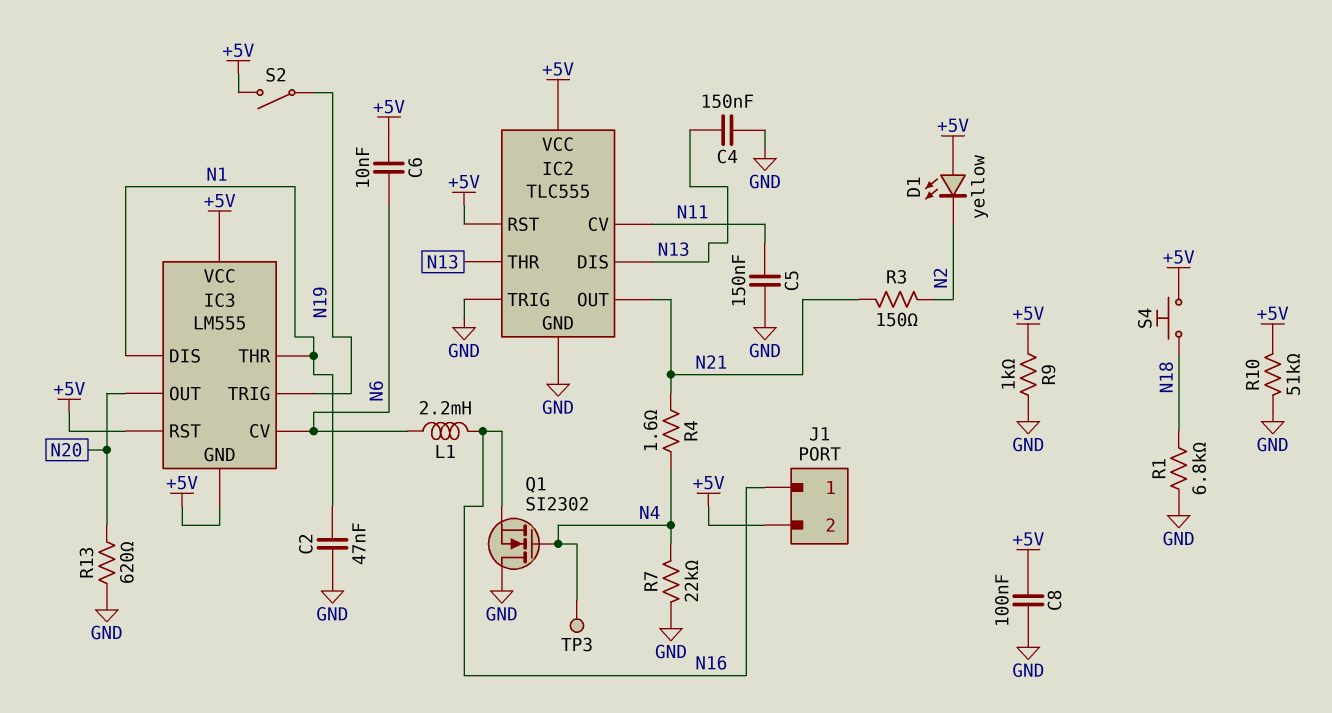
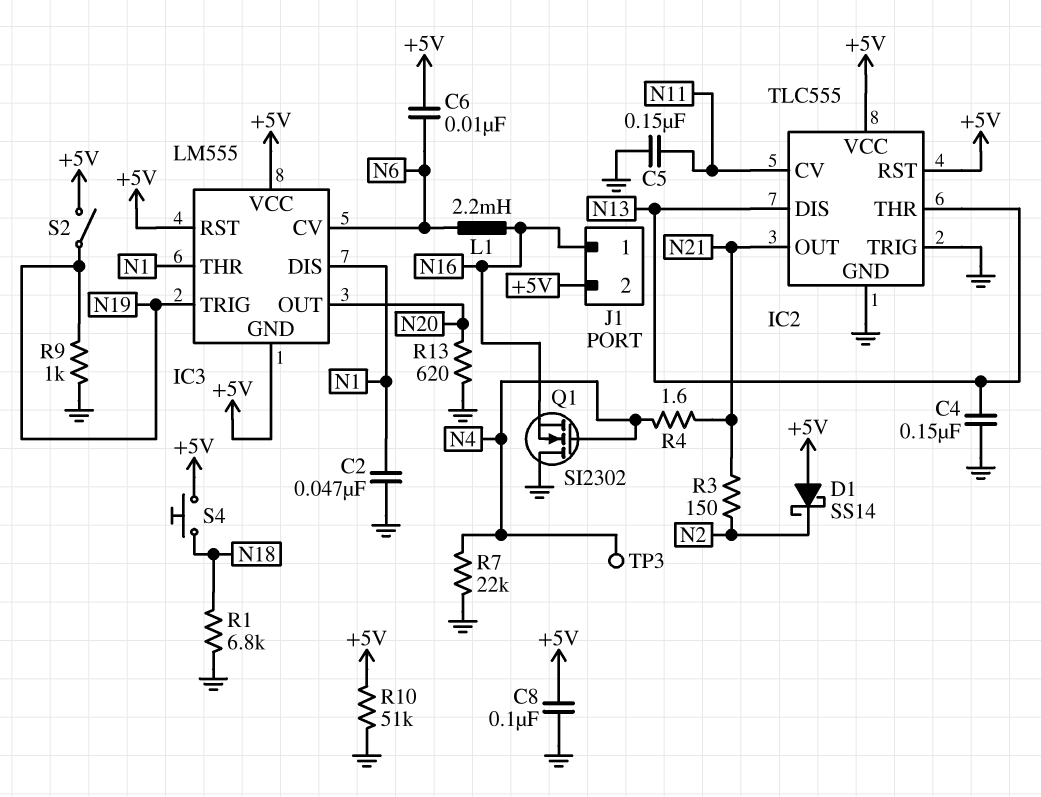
D1: LED yellow (A +5V, K N2) -> schottky SS14 (A +5V, K N2)
R9: 1k (+5V, GND) -> 1k (GND, N19)

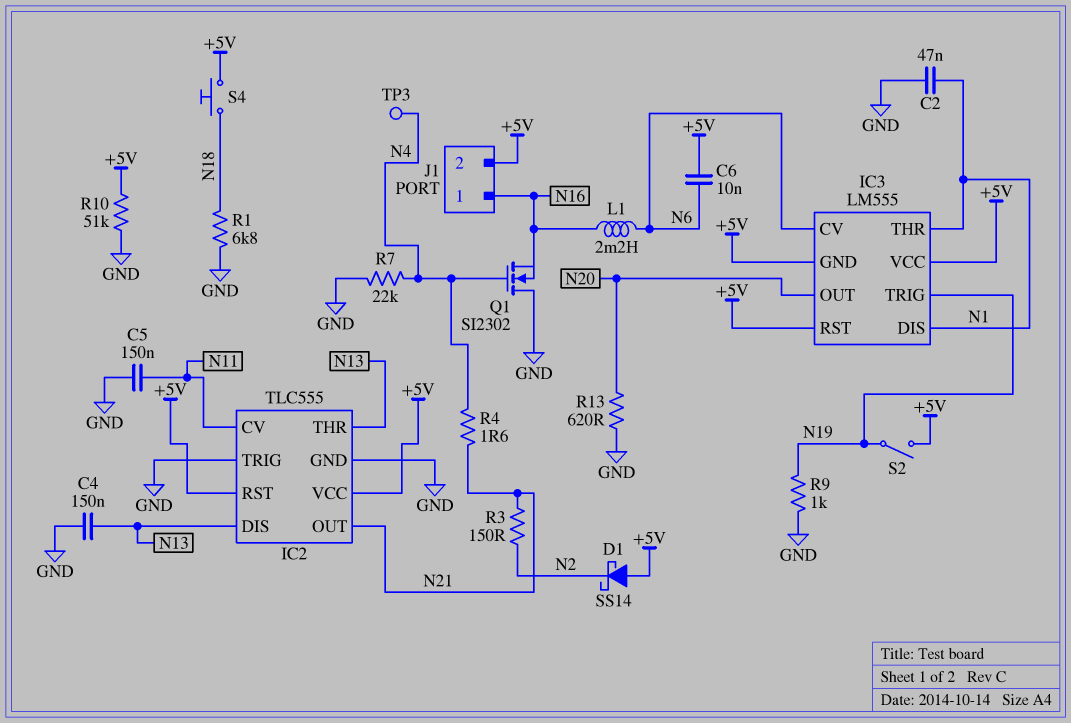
C8: 100nF (+5V, GND) -> none

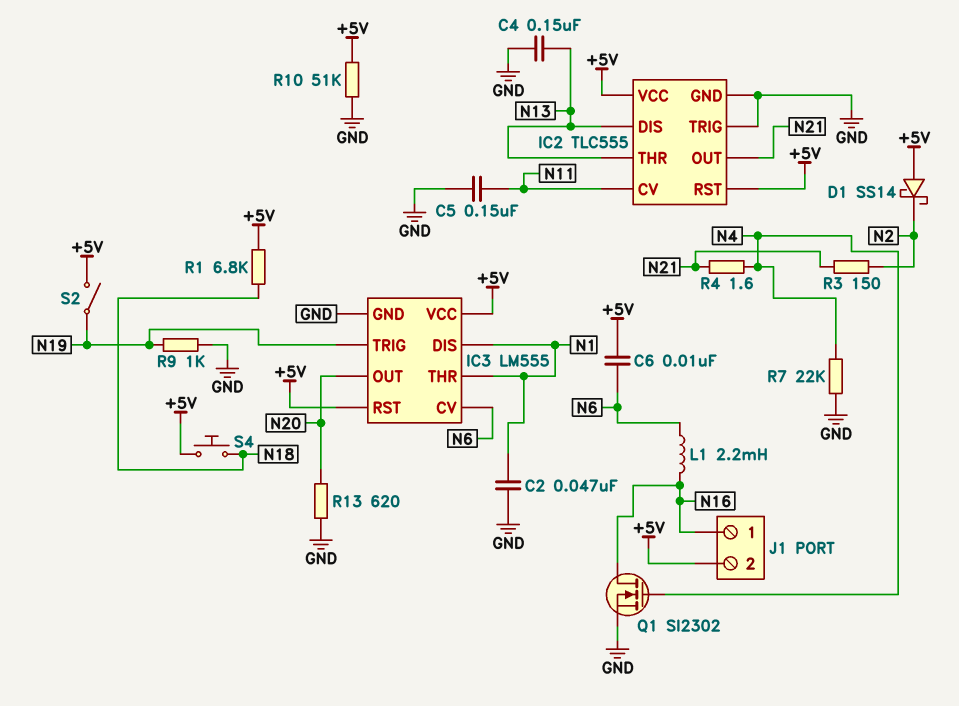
IC3 pin GND: +5V -> GND
Q1: NMOS SI2302 (G N4, D GND, S N16) -> NMOS SI2302 (G N4, D N16, S GND)
R1: 6.8k (GND, N18) -> 6.8k (+5V, N18)
TP3: test point (N4) -> none

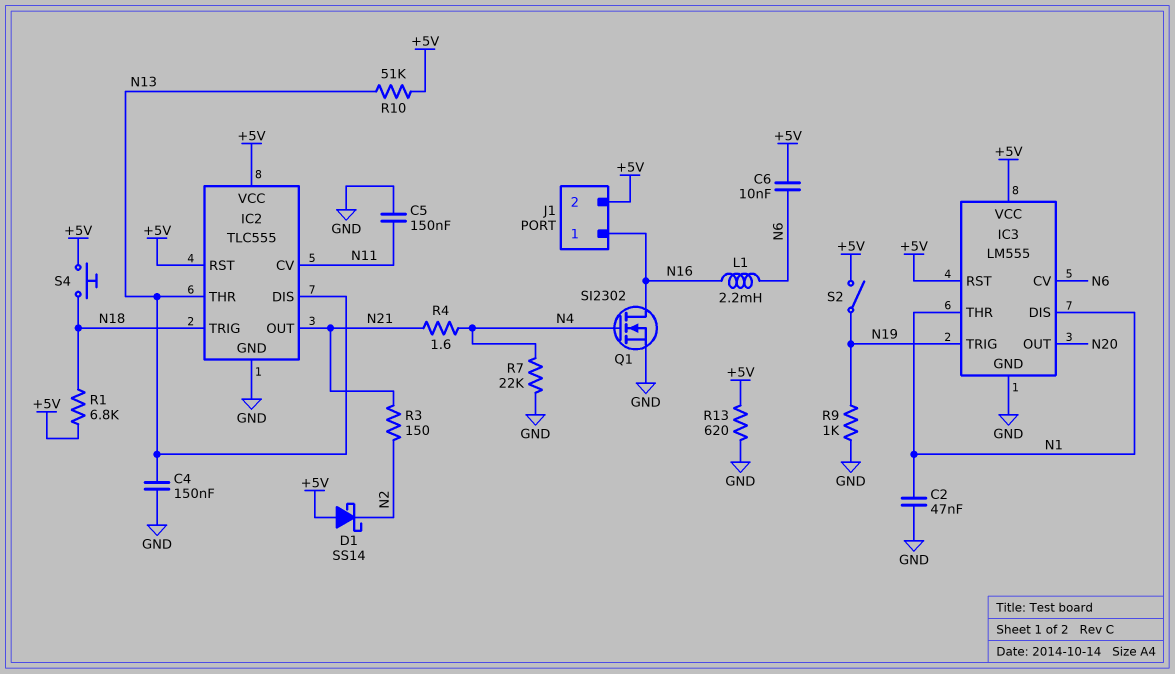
IC2 pin TRIG: GND -> N18
R10: 51k (+5V, GND) -> 51k (+5V, N13)
R13: 620 (GND, N20) -> 620 (+5V, GND)

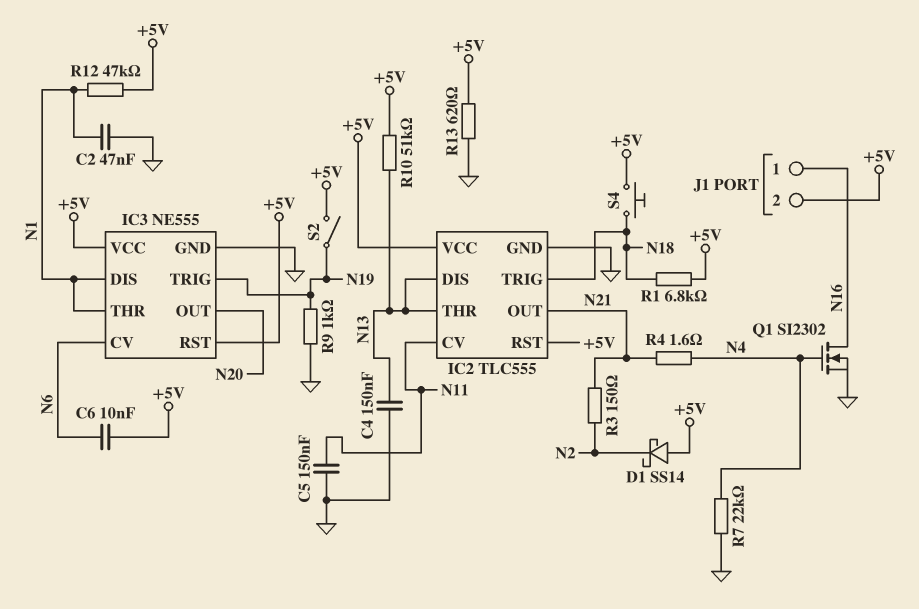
IC3: LM555 -> NE555
L1: 2.2mH (N6, N16) -> none
R12: none -> 47k (+5V, N1)

